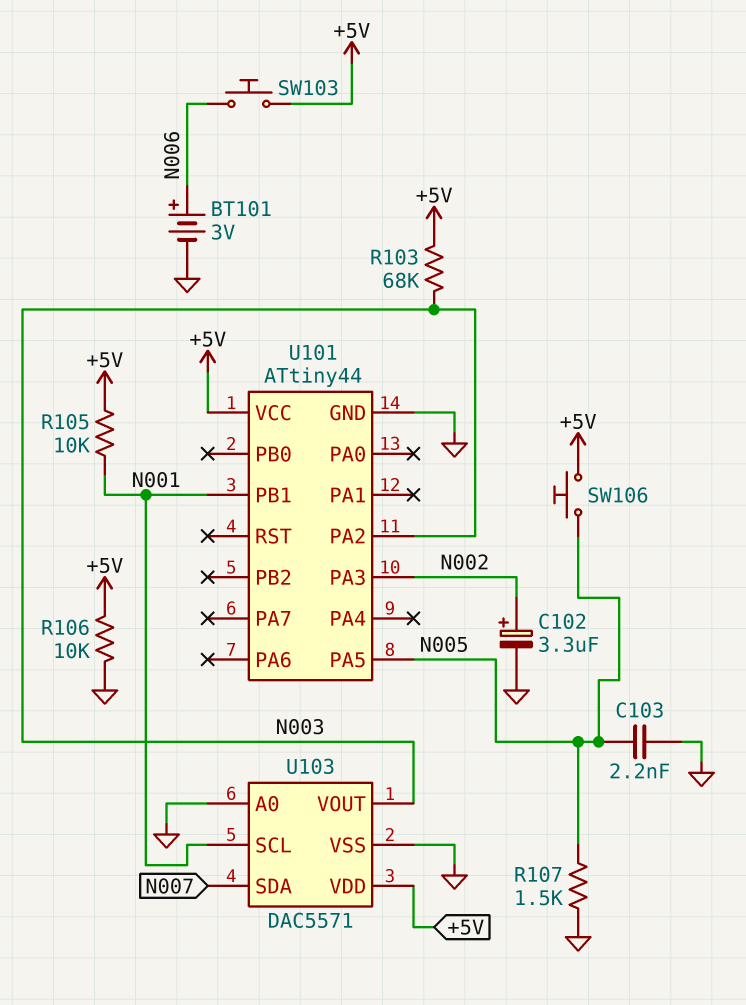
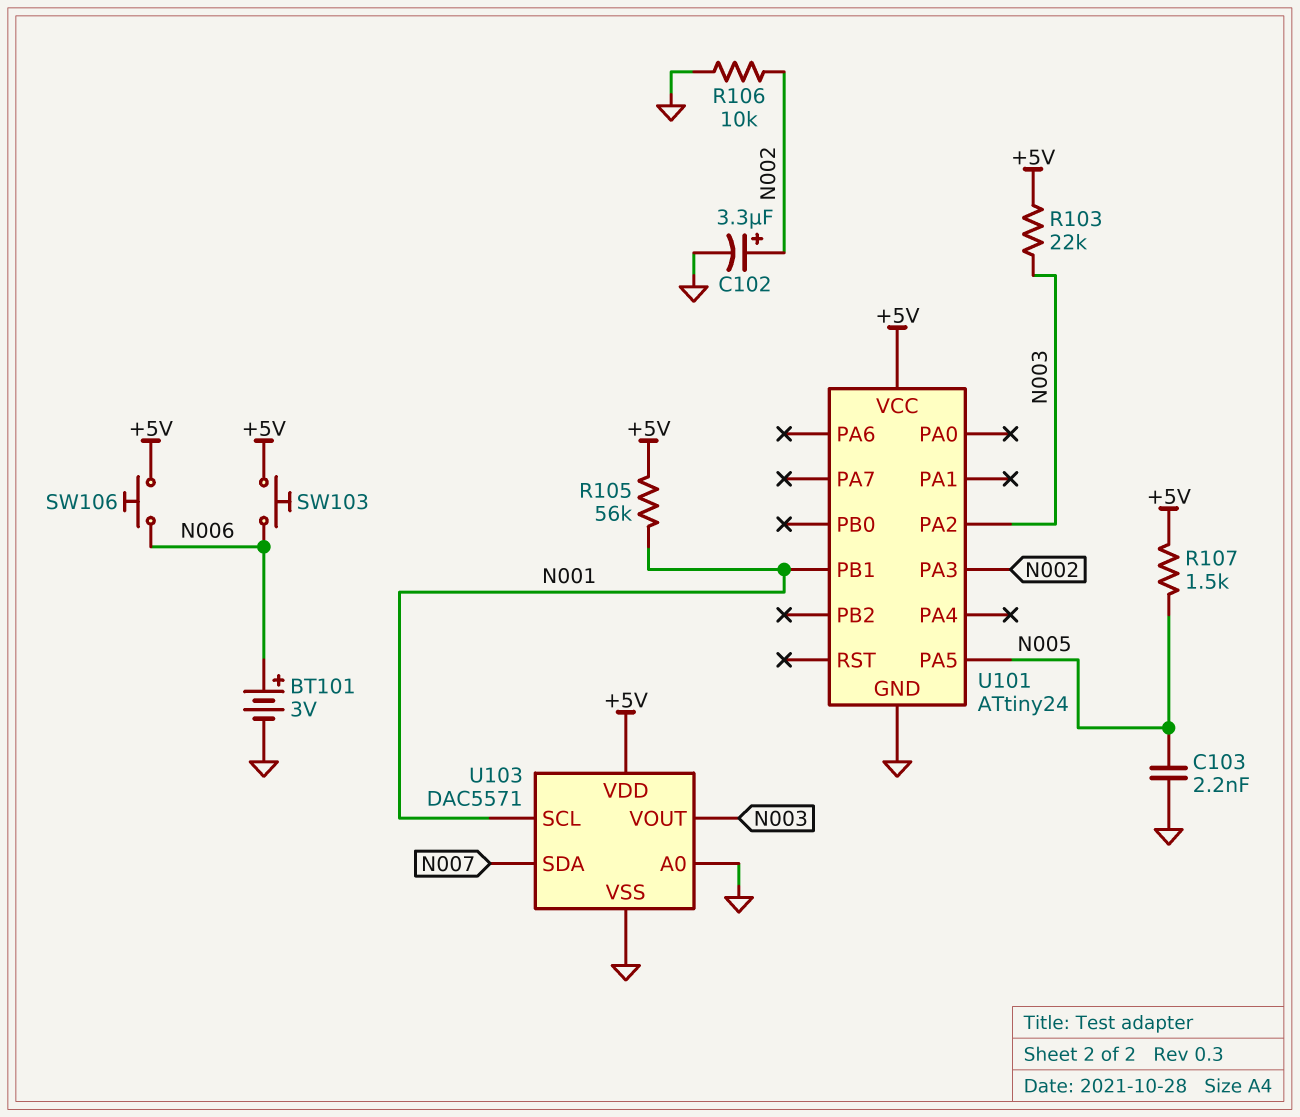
R103: 68k (+5V, N003) -> 22k (+5V, N003)
R105: 10k (+5V, N001) -> 56k (+5V, N001)
R106: 10k (+5V, GND) -> 10k (GND, N002)
R107: 1.5k (GND, N005) -> 1.5k (+5V, N005)
SW106: button (+5V, N005) -> button (+5V, N006)
U101: ATtiny44 -> ATtiny24

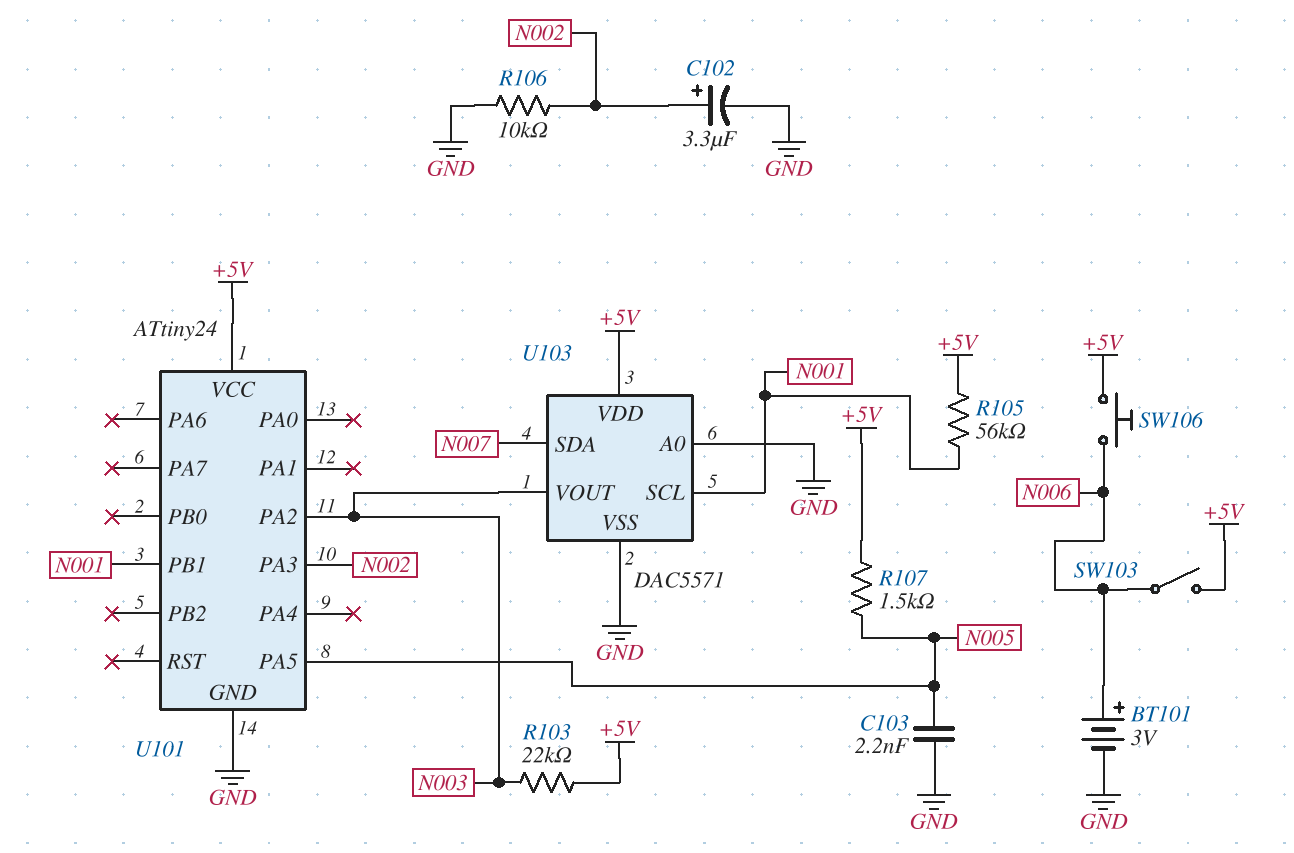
SW103: button (+5V, N006) -> switch (+5V, N006)

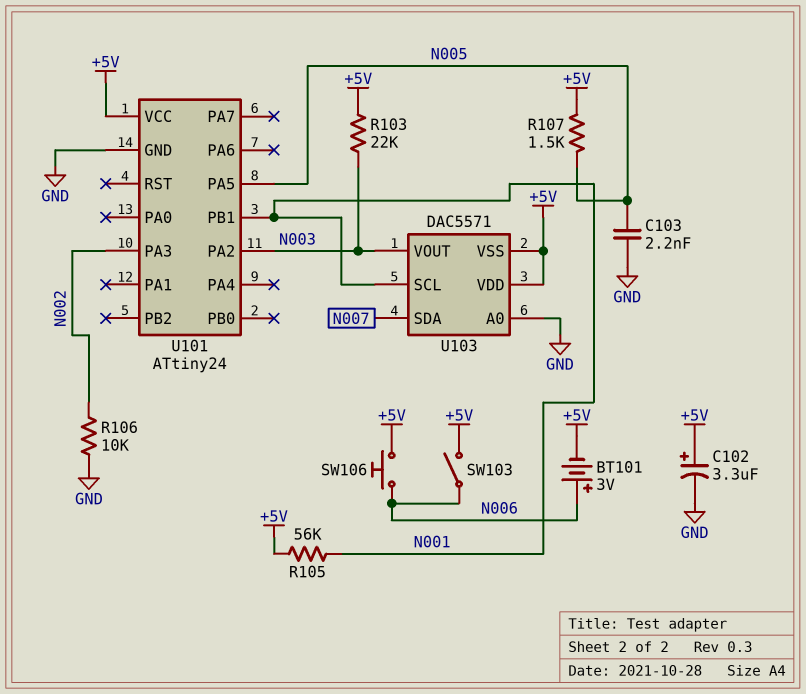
BT101: 3V (plus N006, minus GND) -> 3V (plus N006, minus +5V)
C102: 3.3uF (plus N002, minus GND) -> 3.3uF (plus +5V, minus GND)
U103 pin VSS: GND -> +5V

